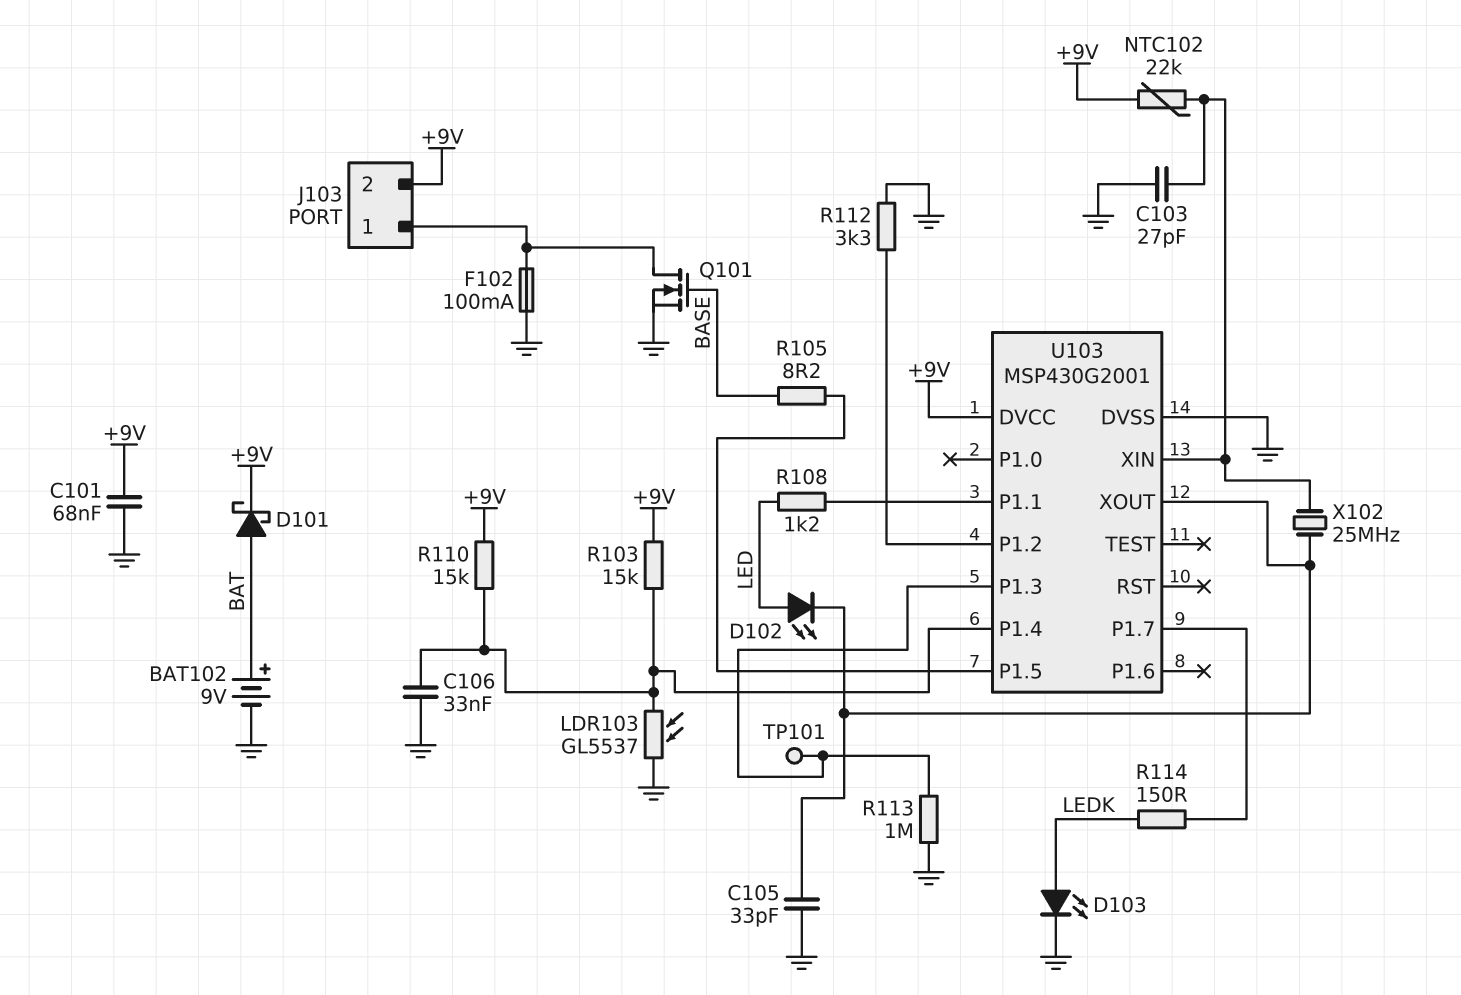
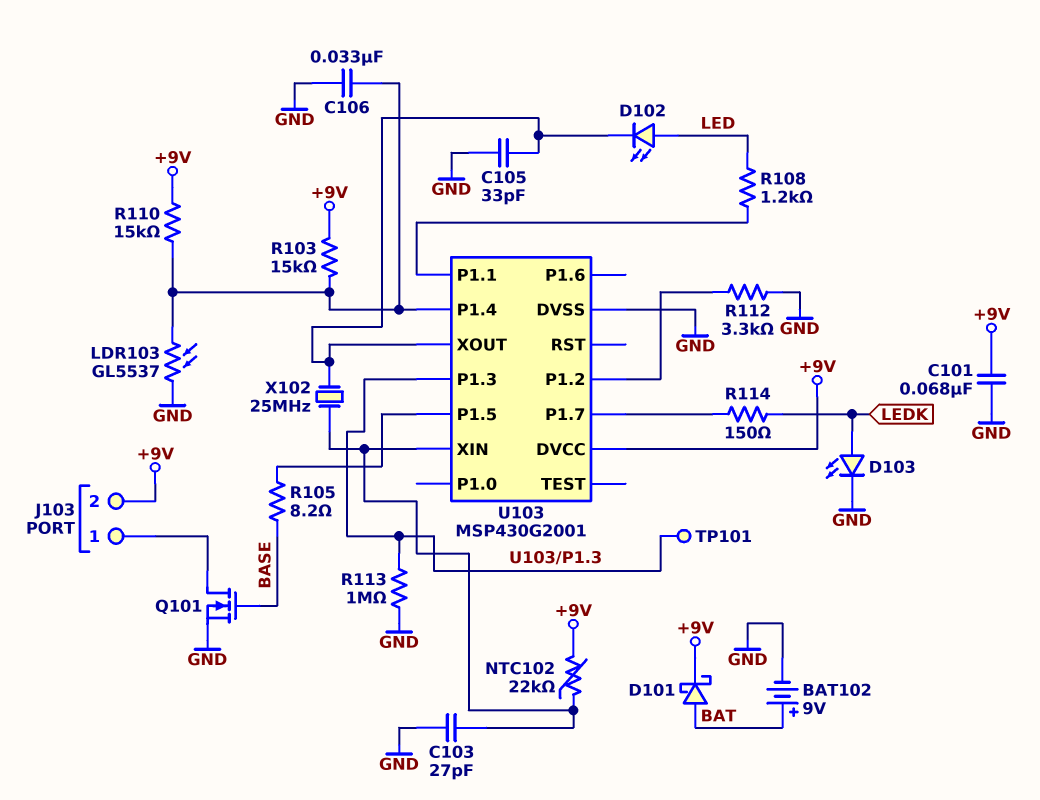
F102: 100mA (GND, J103/1) -> none

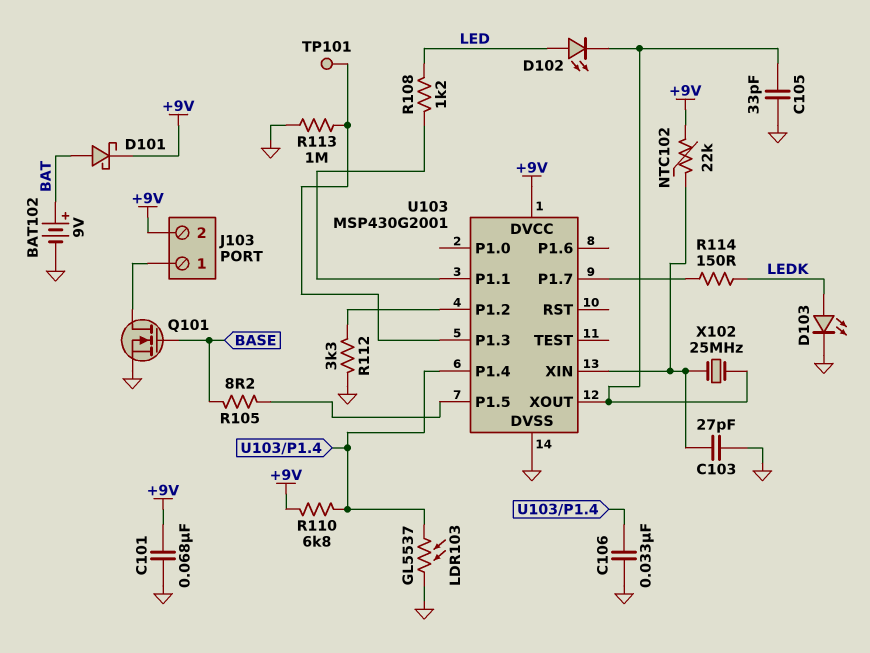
R103: 15k (+9V, U103/P1.4) -> none
R110: 15k (+9V, U103/P1.4) -> 6.8k (+9V, U103/P1.4)

